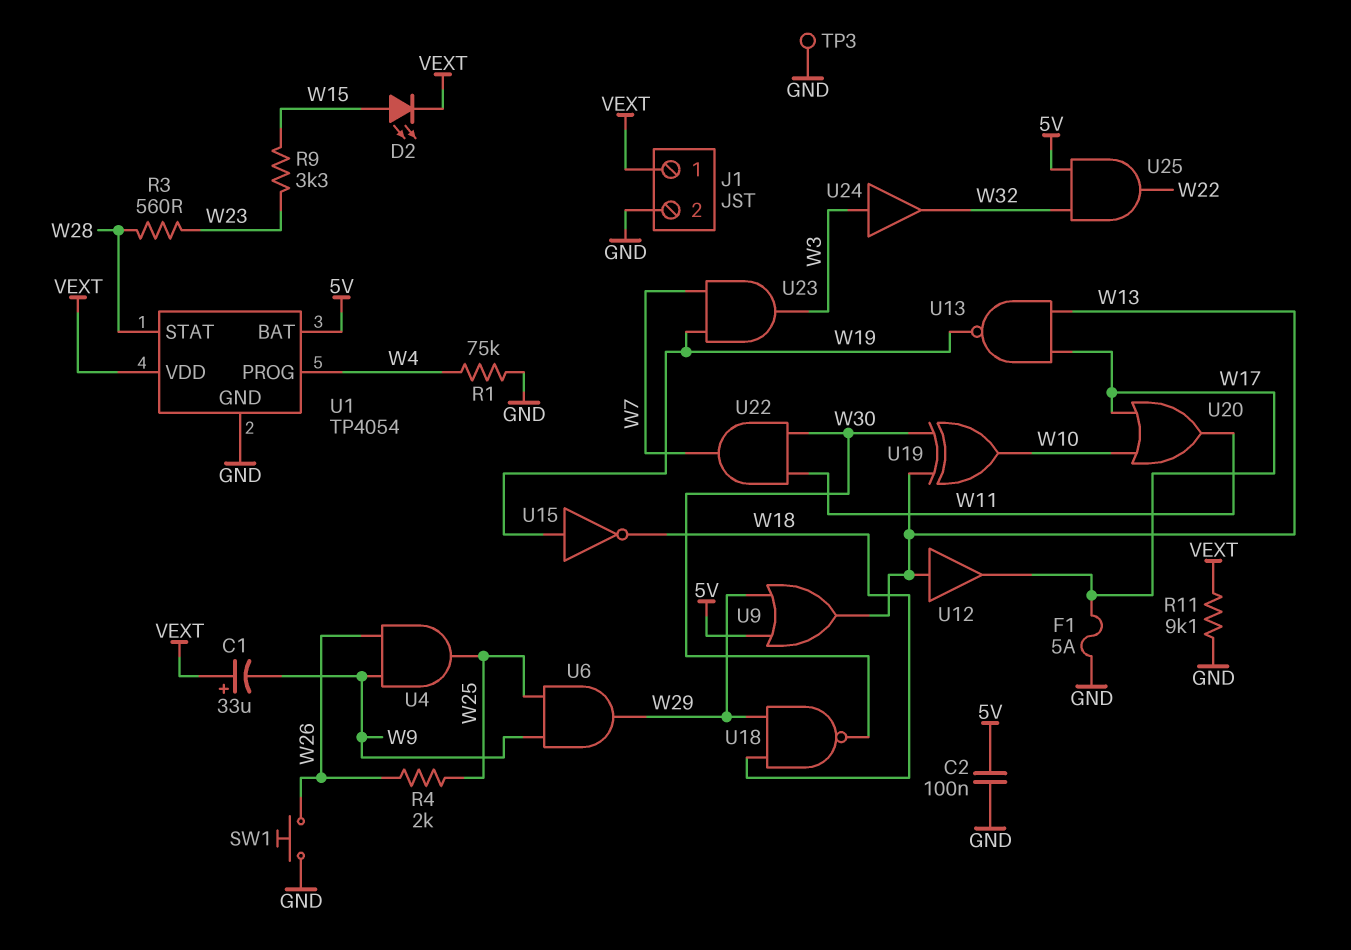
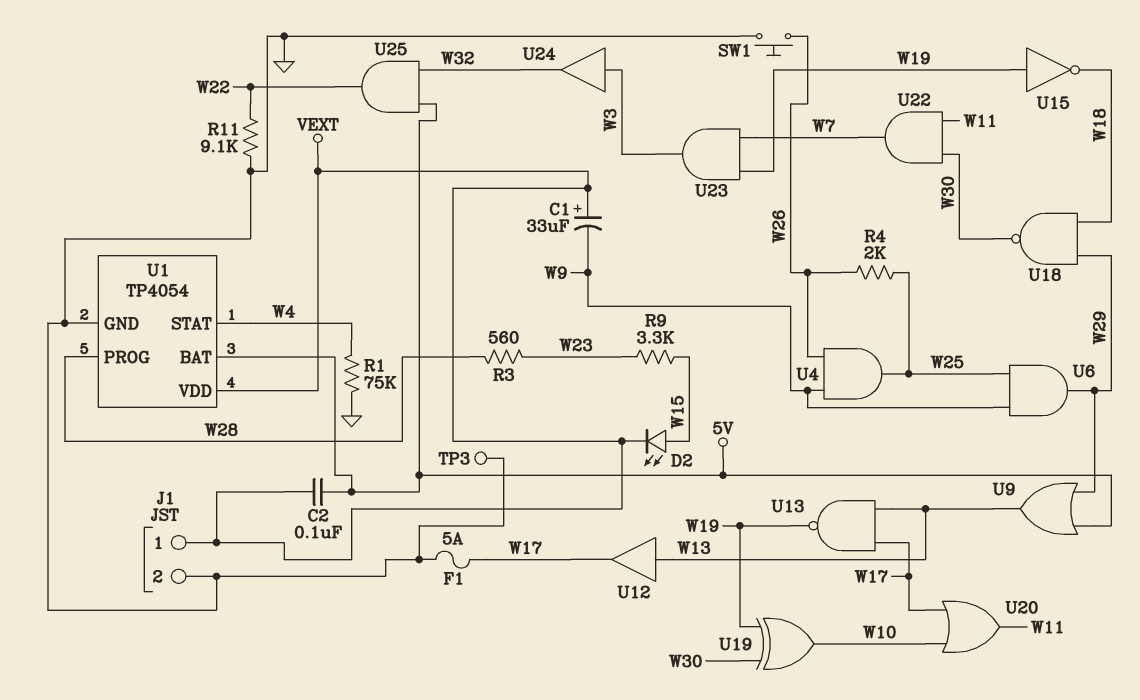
C2: 100nF (5V, GND) -> 100nF (5V, VEXT)
R11: 9.1k (GND, VEXT) -> 9.1k (GND, W22)
U1 pin PROG: W4 -> W28
U1 pin STAT: W28 -> W4
U19: XOR (in W13, in W30, out W10) -> XOR (in W19, in W30, out W10)

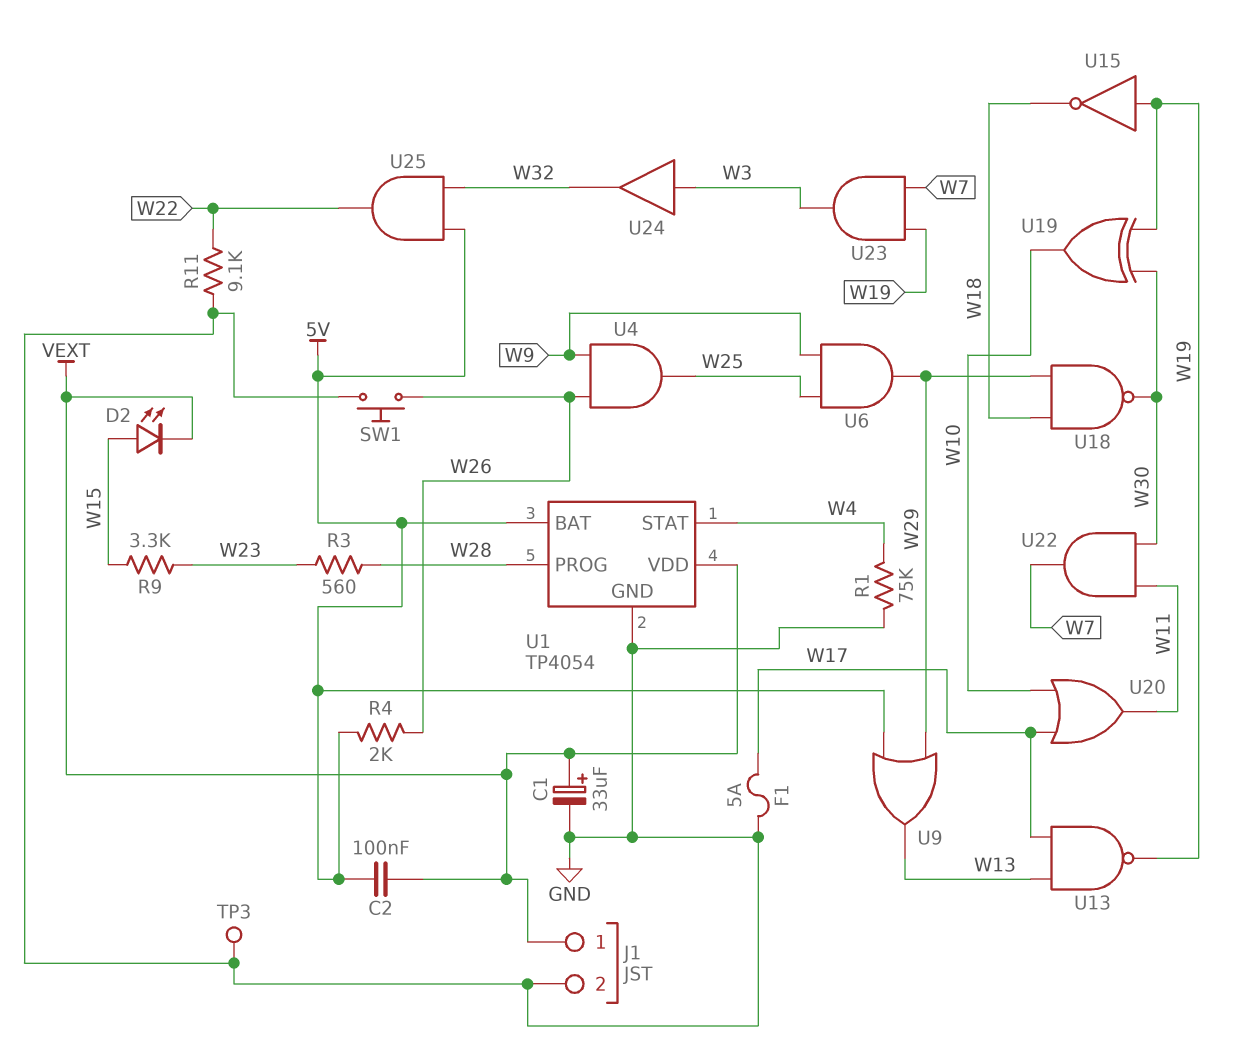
C1: 33uF (plus VEXT, minus W9) -> 33uF (plus VEXT, minus GND)
R4: 2k (W25, W26) -> 2k (5V, W26)
U12: buffer (in W13, out W17) -> none

